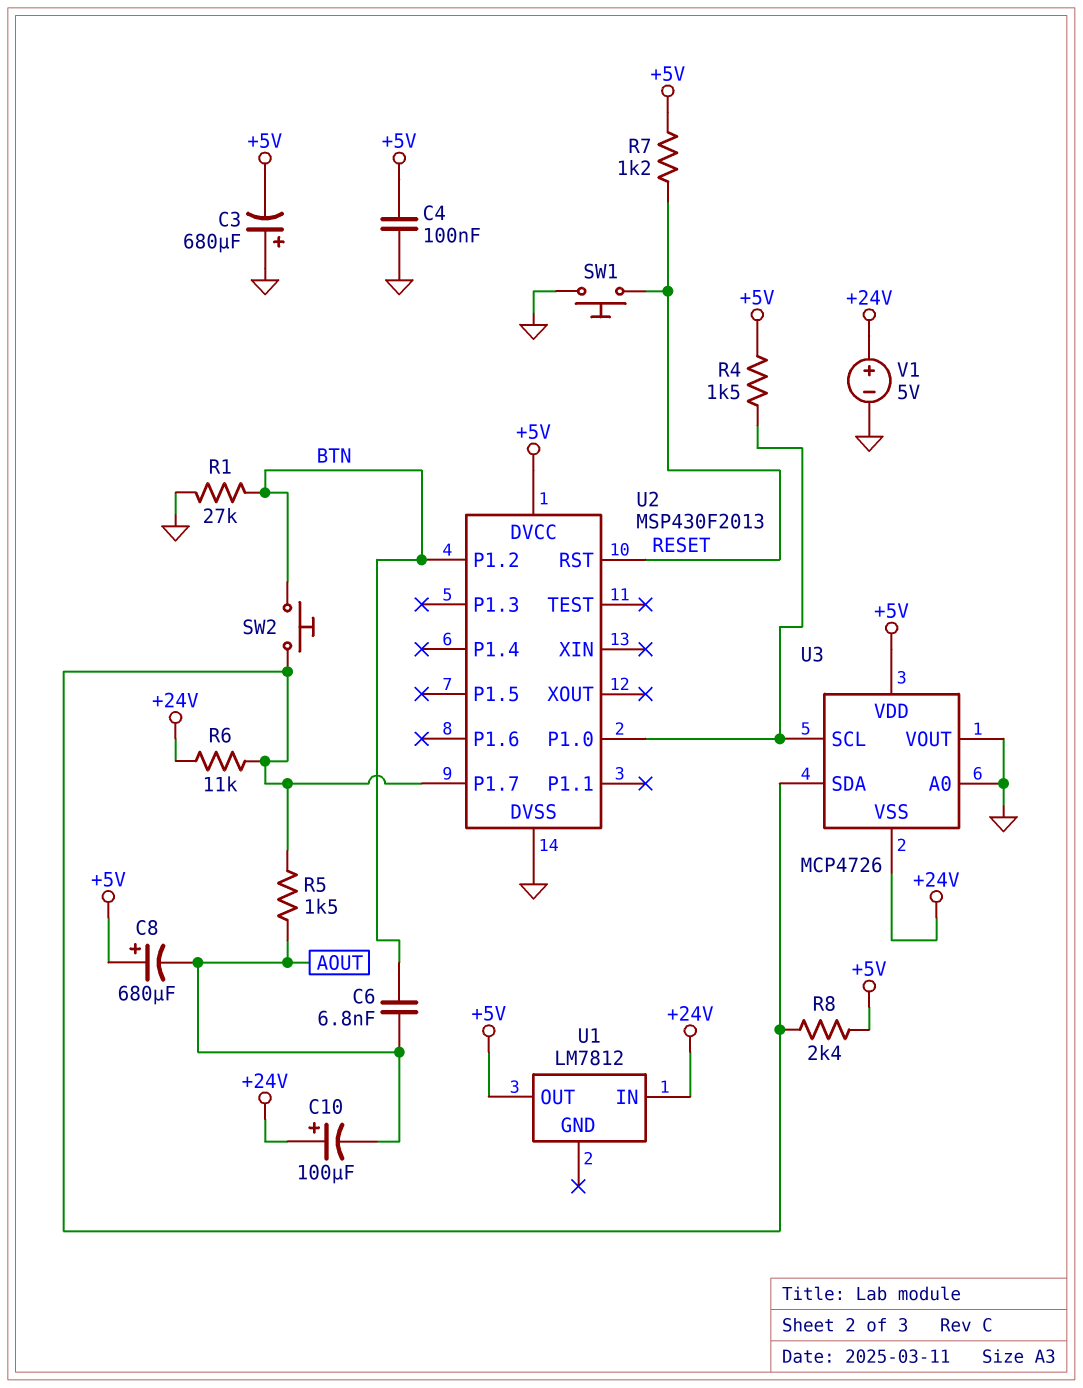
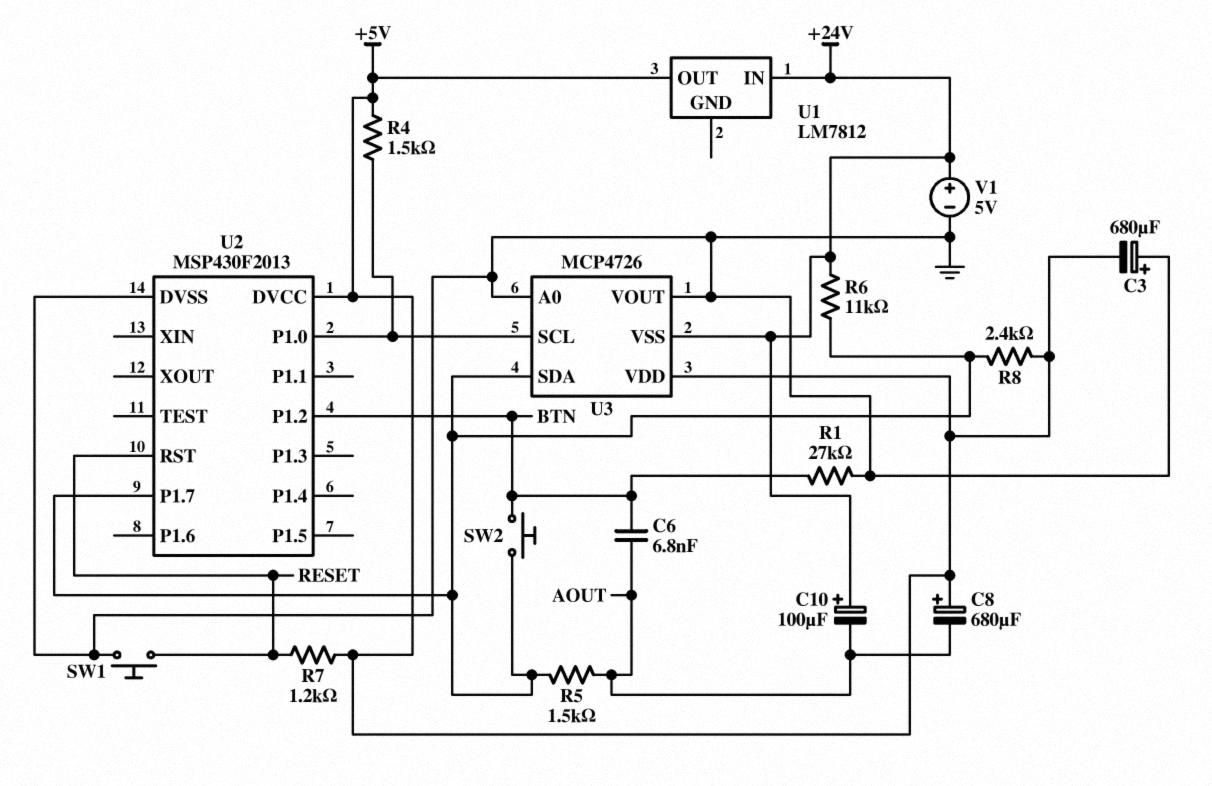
C4: 100nF (+5V, GND) -> none

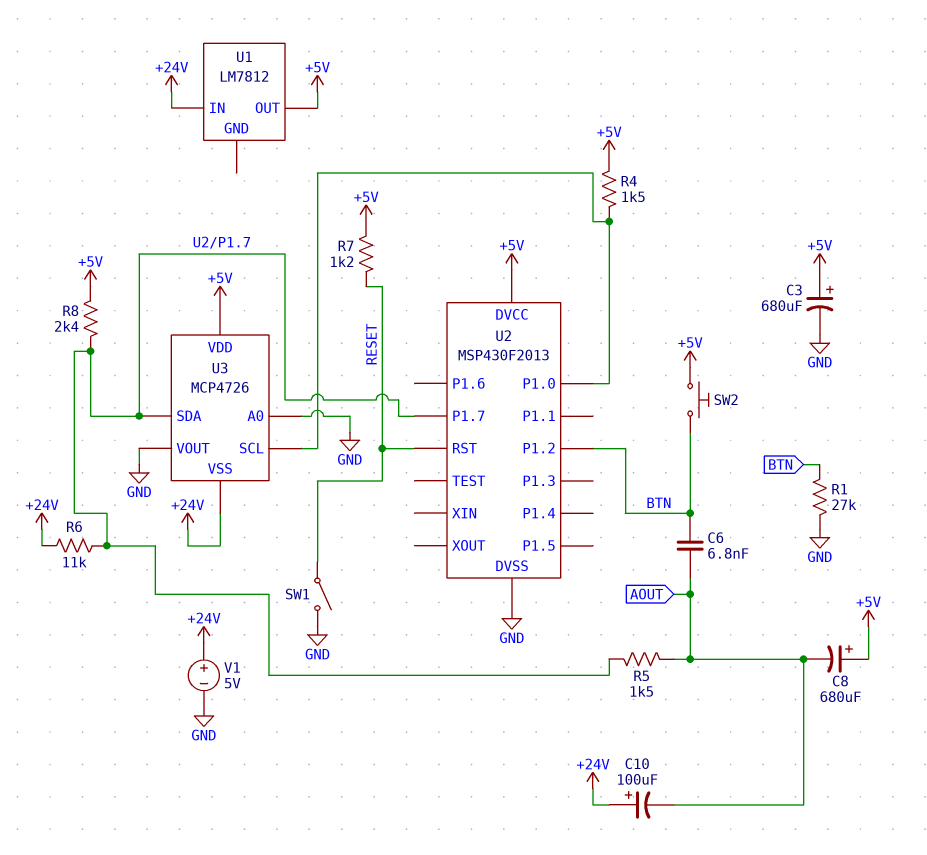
C3: 680uF (plus GND, minus +5V) -> 680uF (plus +5V, minus GND)
SW1: button (GND, RESET) -> switch (GND, RESET)
SW2: button (BTN, U2/P1.7) -> button (+5V, BTN)

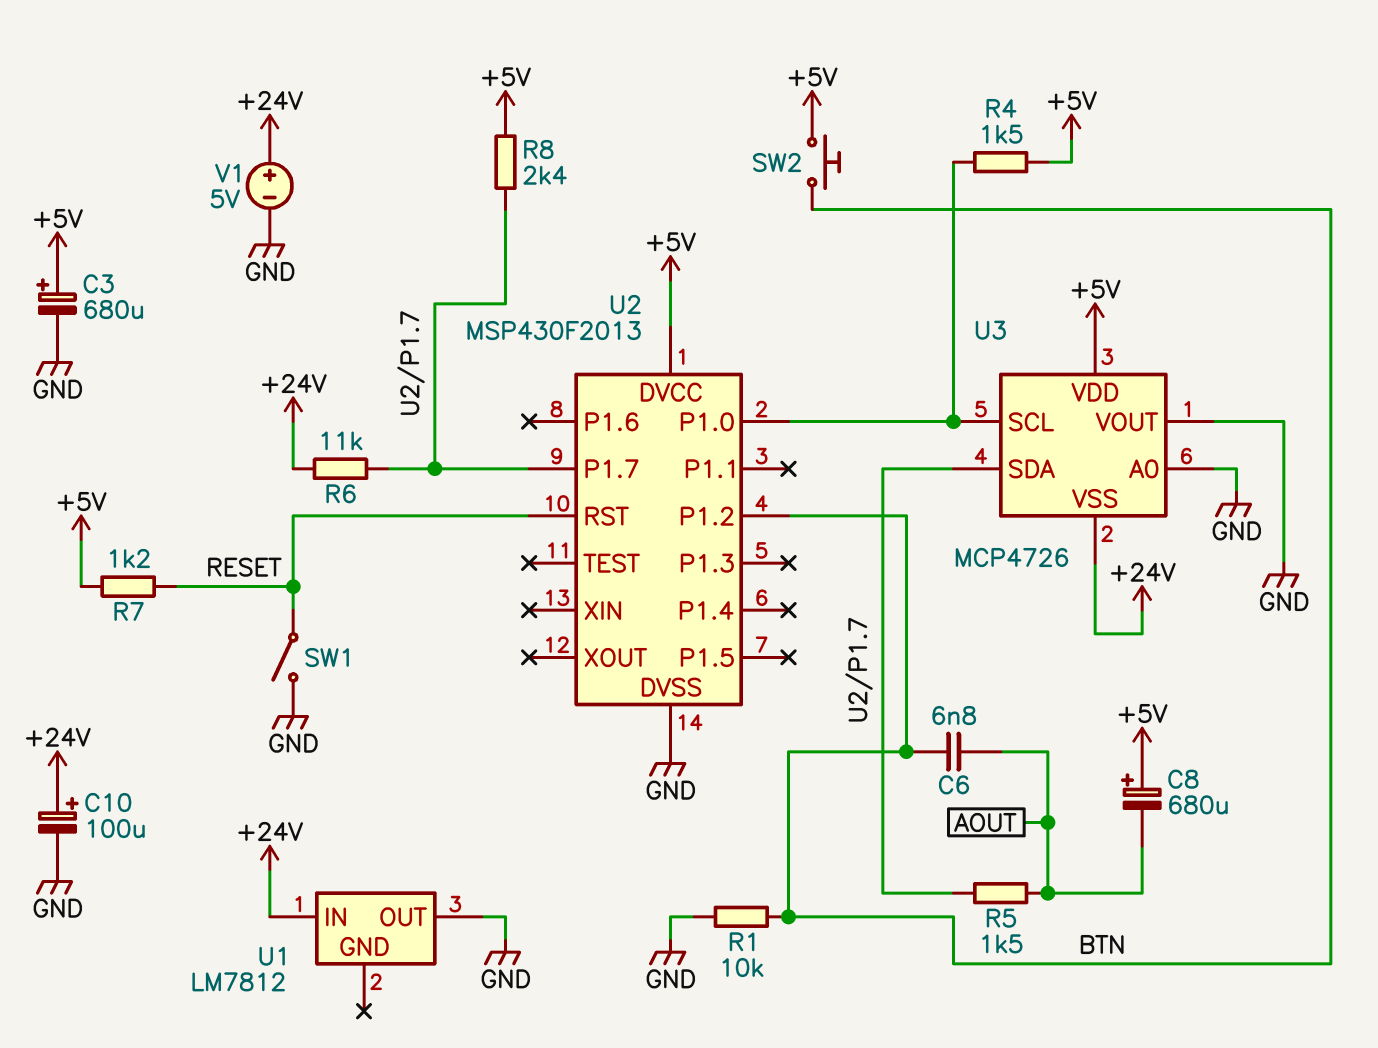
C10: 100uF (plus +24V, minus AOUT) -> 100uF (plus +24V, minus GND)
R1: 27k (BTN, GND) -> 10k (BTN, GND)
U1 pin OUT: +5V -> GND

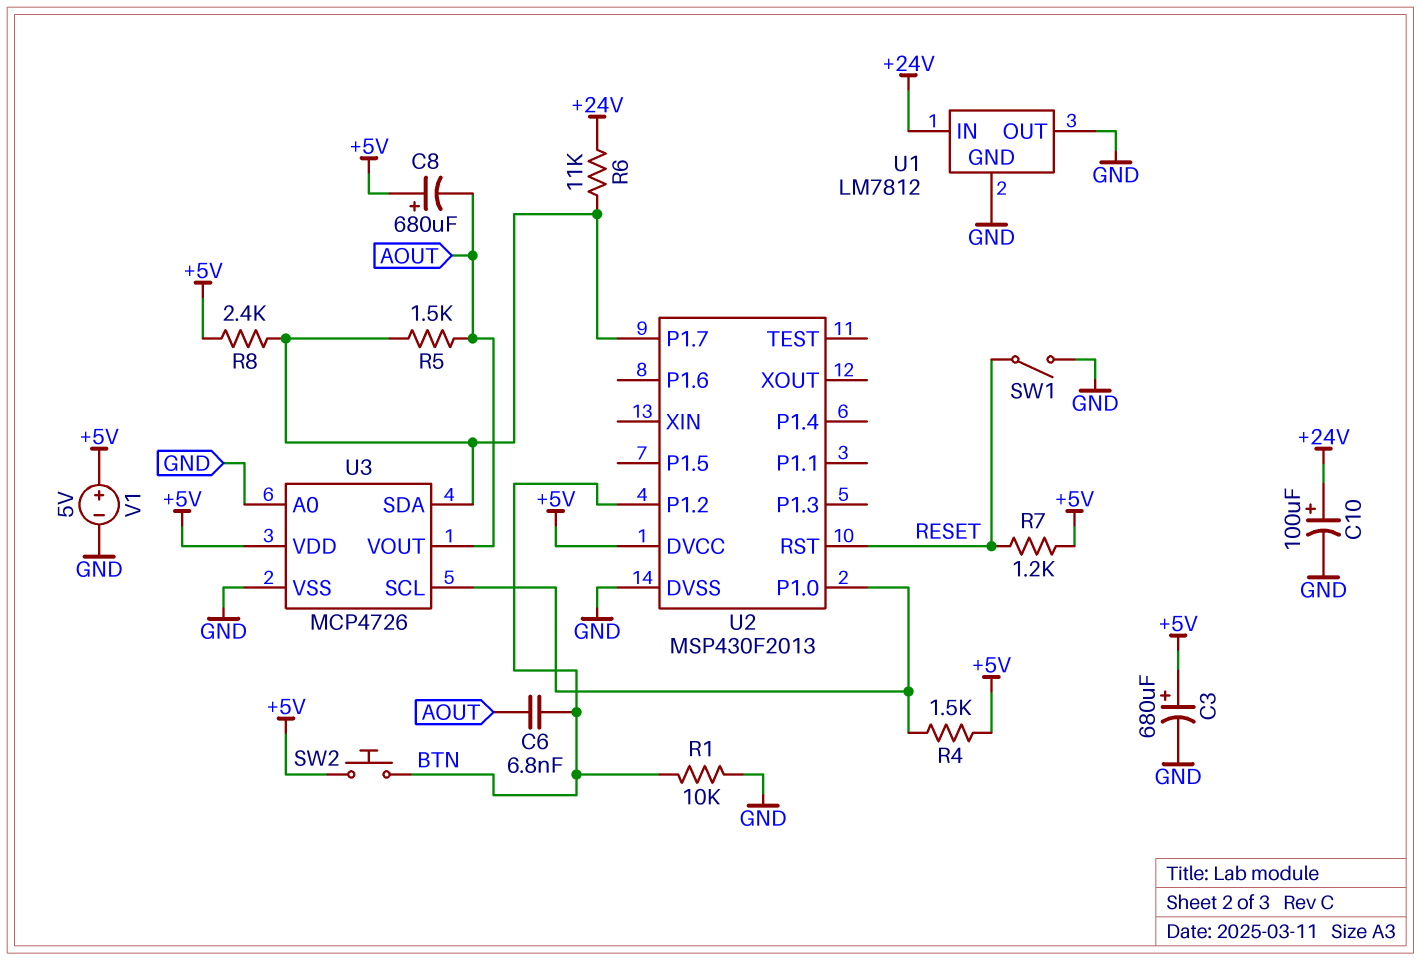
U1 pin GND: none -> GND
U3 pin VOUT: GND -> AOUT
U3 pin VSS: +24V -> GND
V1: 5V (plus +24V, minus GND) -> 5V (plus +5V, minus GND)

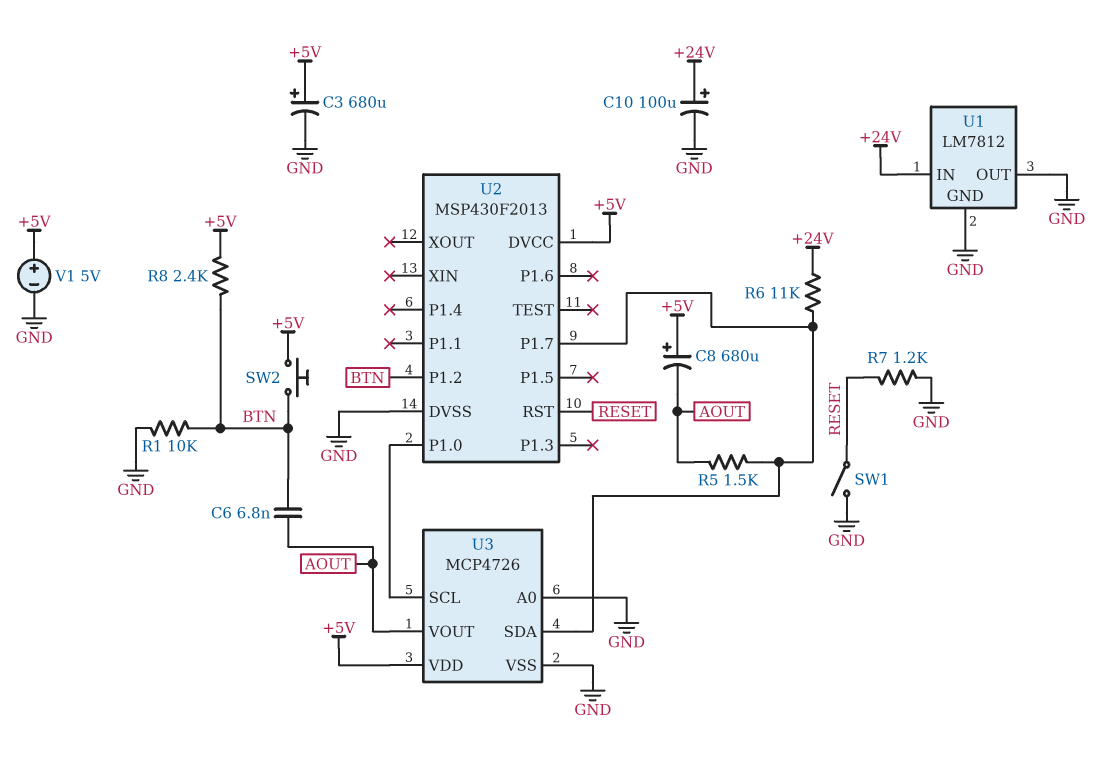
R4: 1.5k (+5V, U2/P1.0) -> none
R7: 1.2k (+5V, RESET) -> 1.2k (GND, RESET)
R8: 2.4k (+5V, U2/P1.7) -> 2.4k (+5V, BTN)

